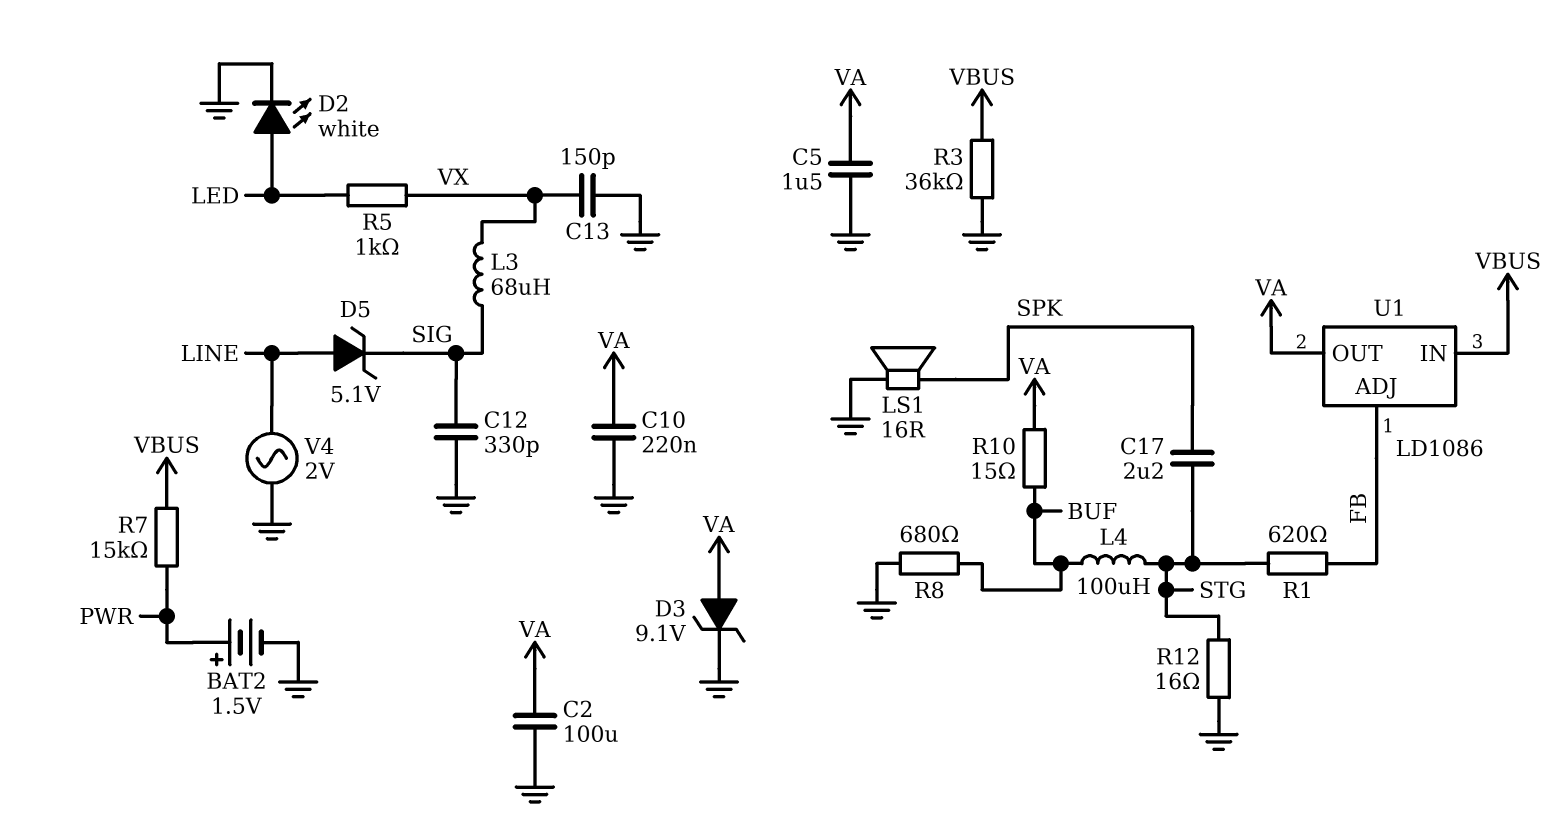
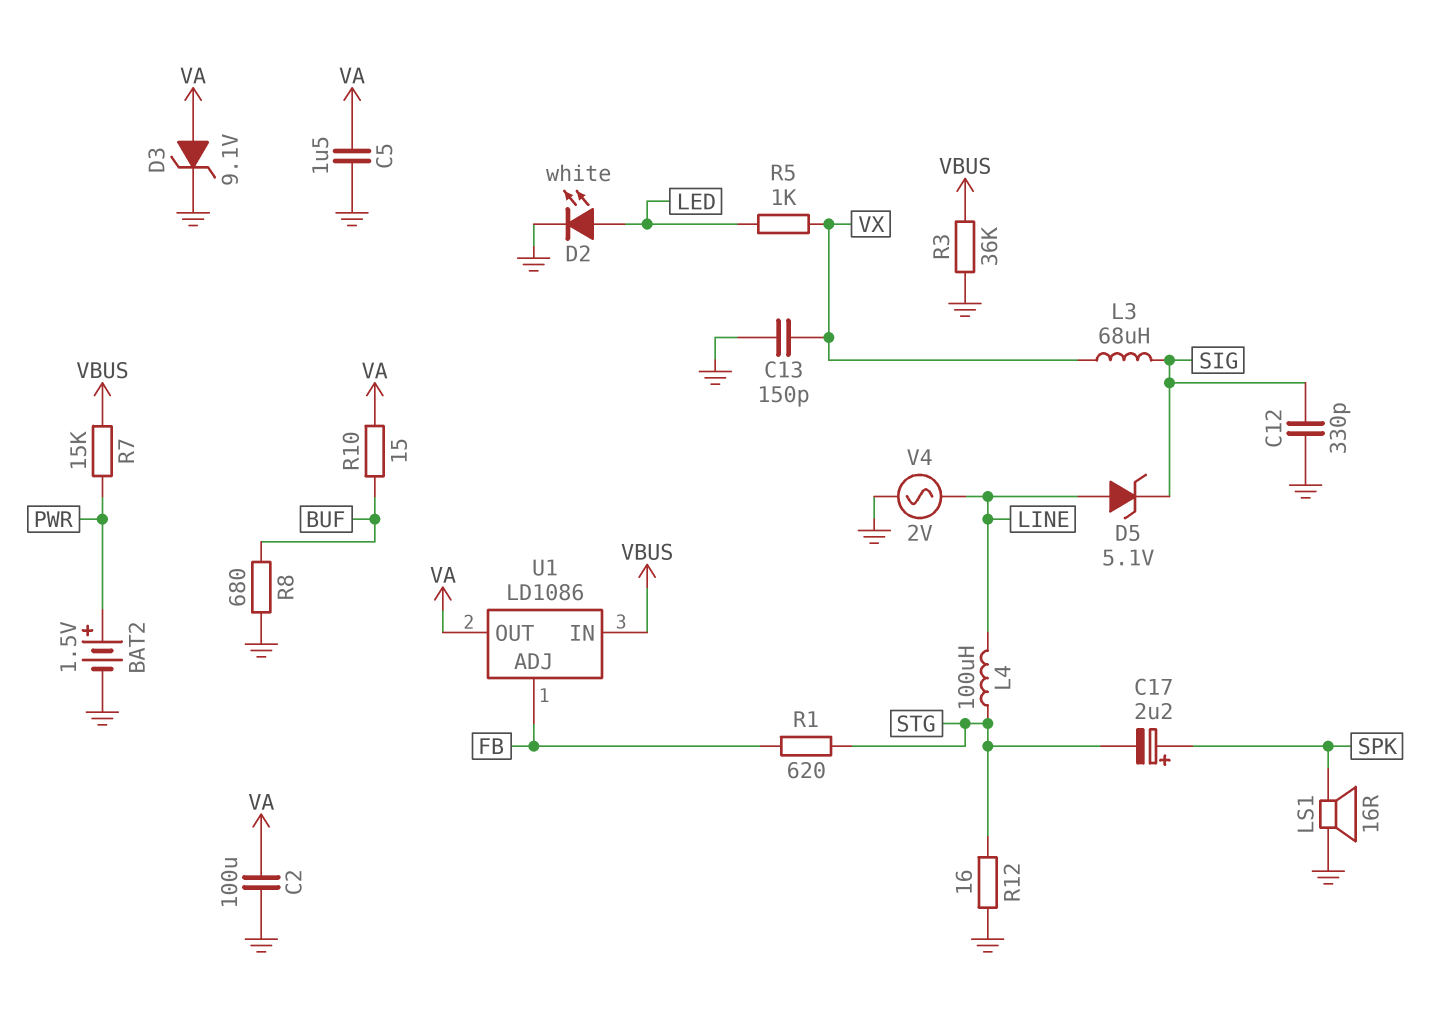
C10: 220nF (GND, VA) -> none
C17: 2.2uF (SPK, STG) -> 2.2uF (plus SPK, minus STG)
L4: 100uH (BUF, STG) -> 100uH (LINE, STG)

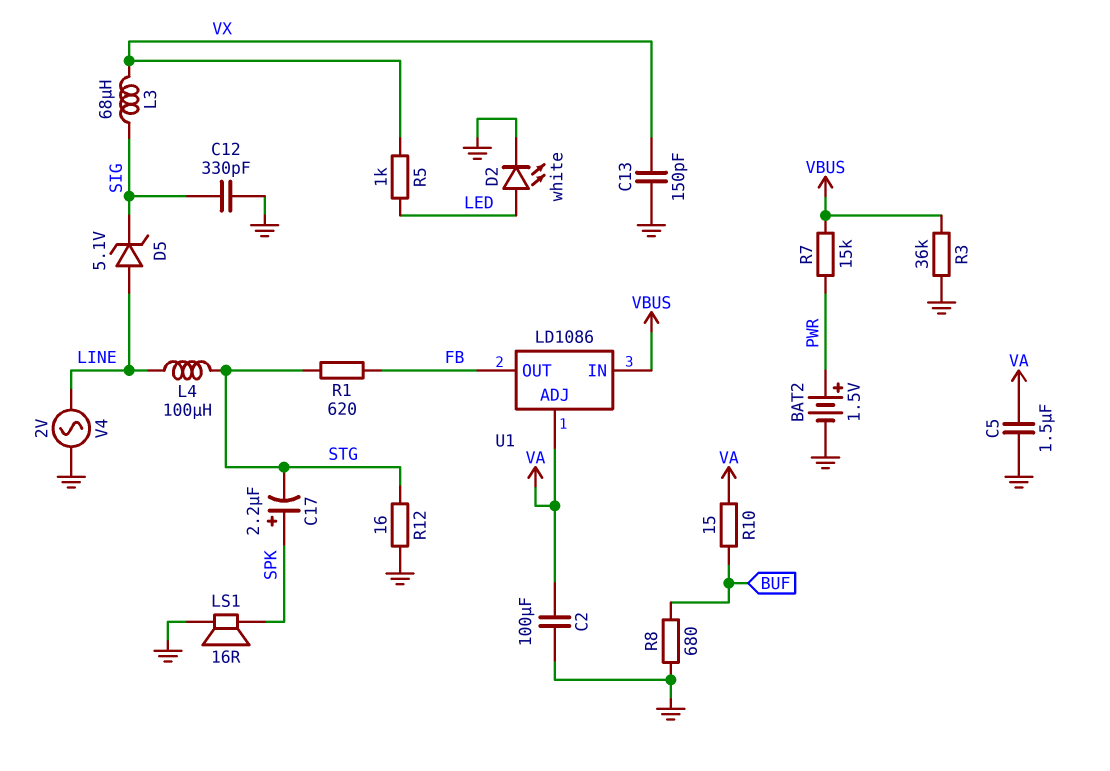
D3: zener 9.1V (A VA, K GND) -> none
U1 pin ADJ: FB -> VA
U1 pin OUT: VA -> FB

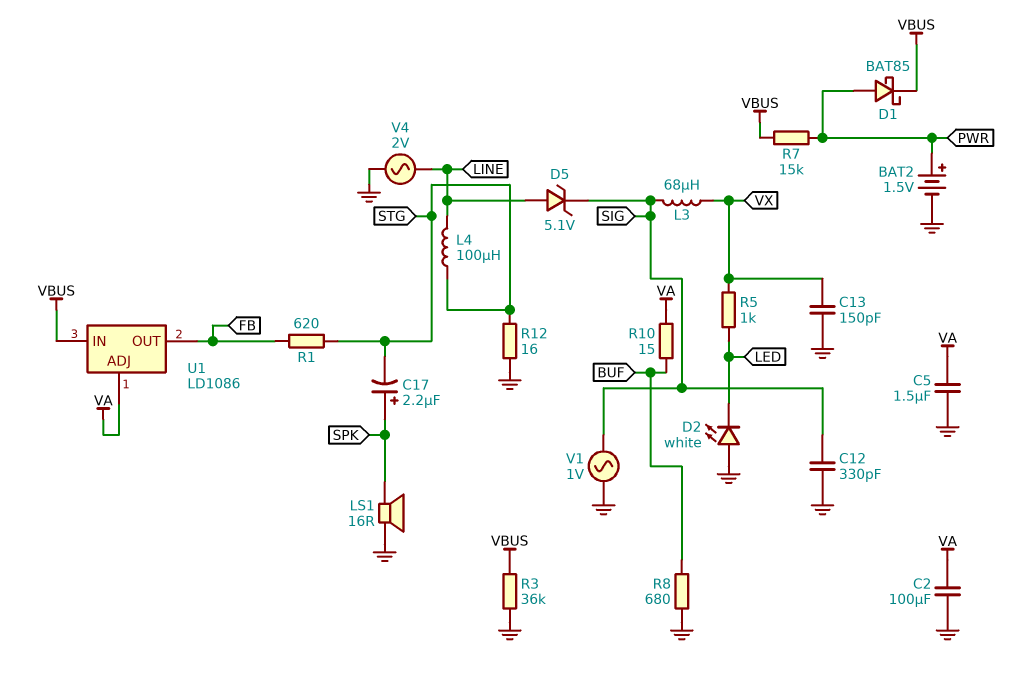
D1: none -> schottky BAT85 (A PWR, K VBUS)
D2: LED white (A LED, K GND) -> LED white (A GND, K LED)
V1: none -> AC 1V (GND, SIG)

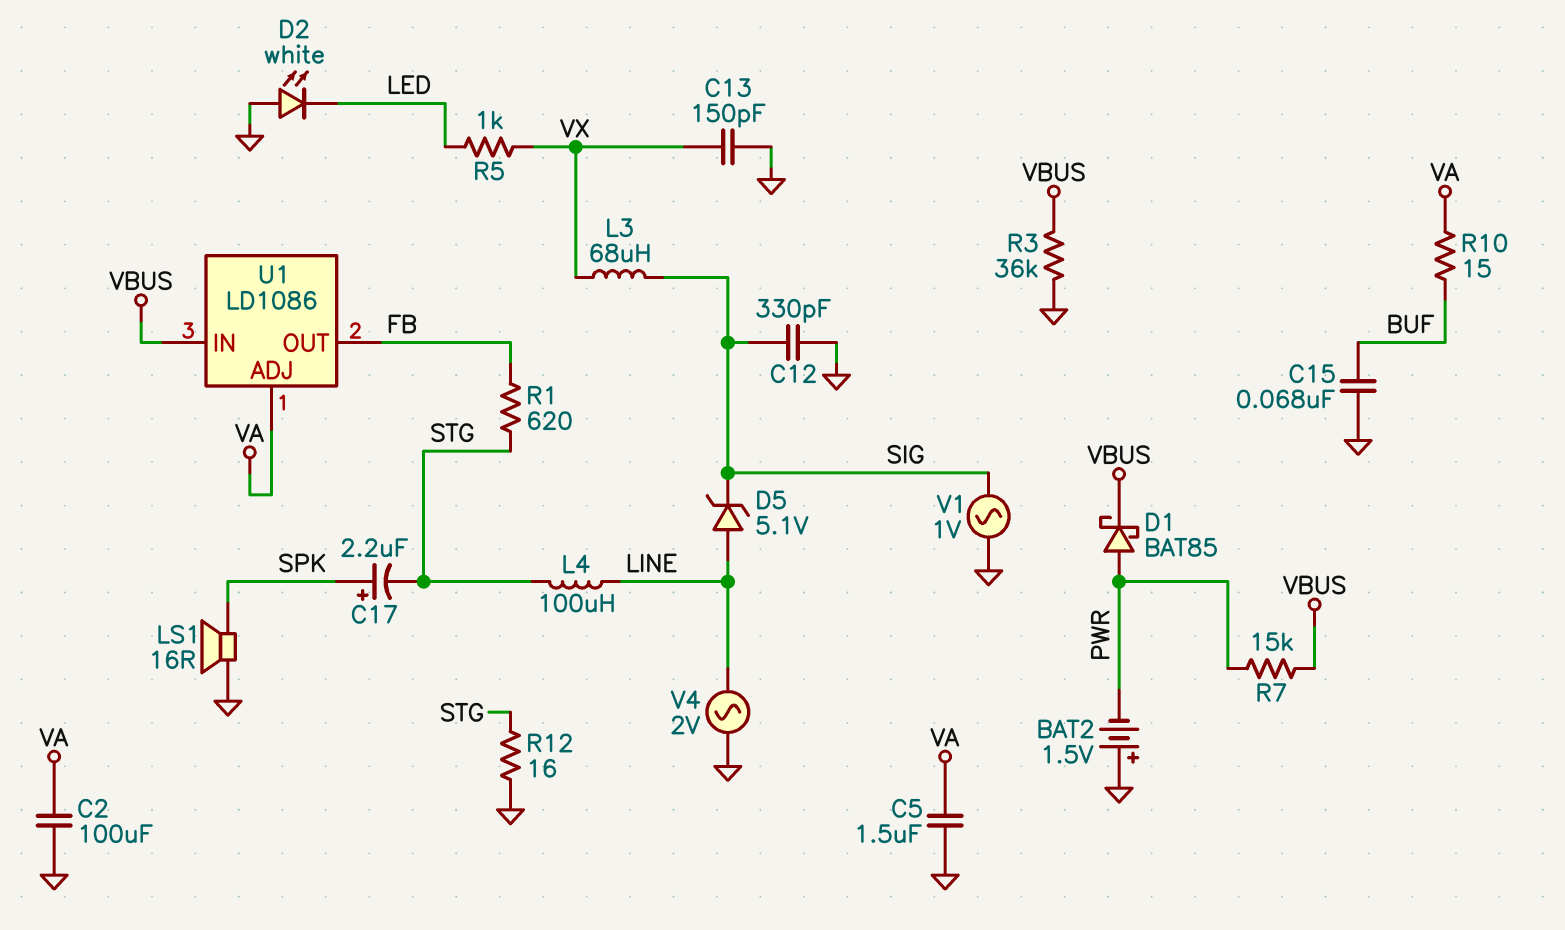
BAT2: 1.5V (plus PWR, minus GND) -> 1.5V (plus GND, minus PWR)
C15: none -> 68nF (BUF, GND)
R8: 680 (BUF, GND) -> none

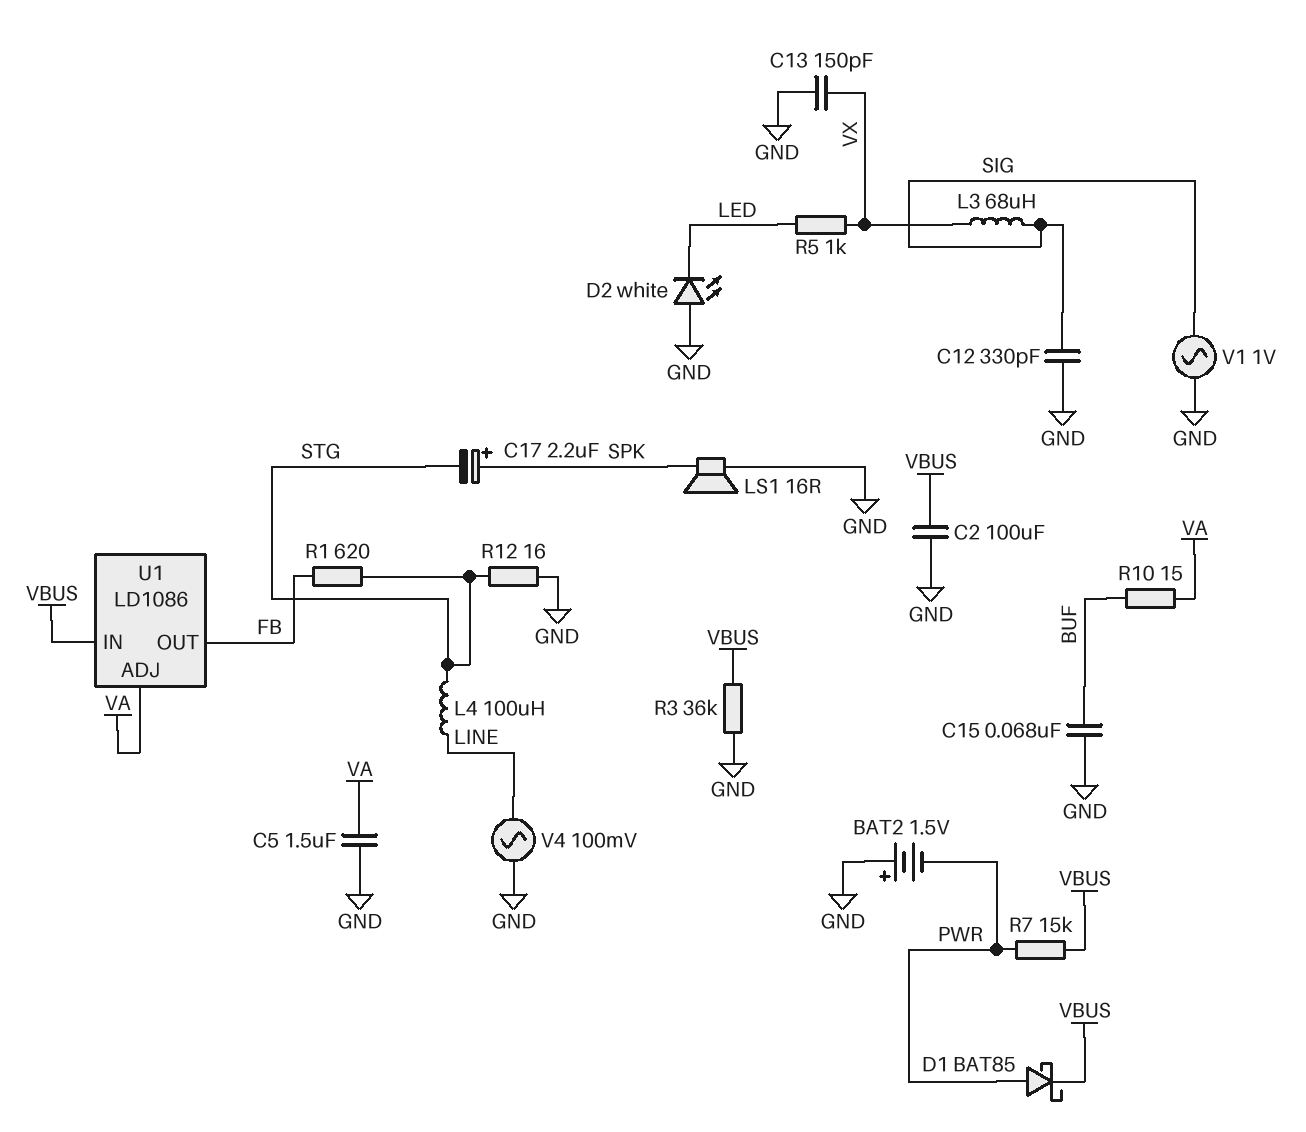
C2: 100uF (GND, VA) -> 100uF (GND, VBUS)
D5: zener 5.1V (A LINE, K SIG) -> none
V4: AC 2V (GND, LINE) -> AC 100mV (GND, LINE)

